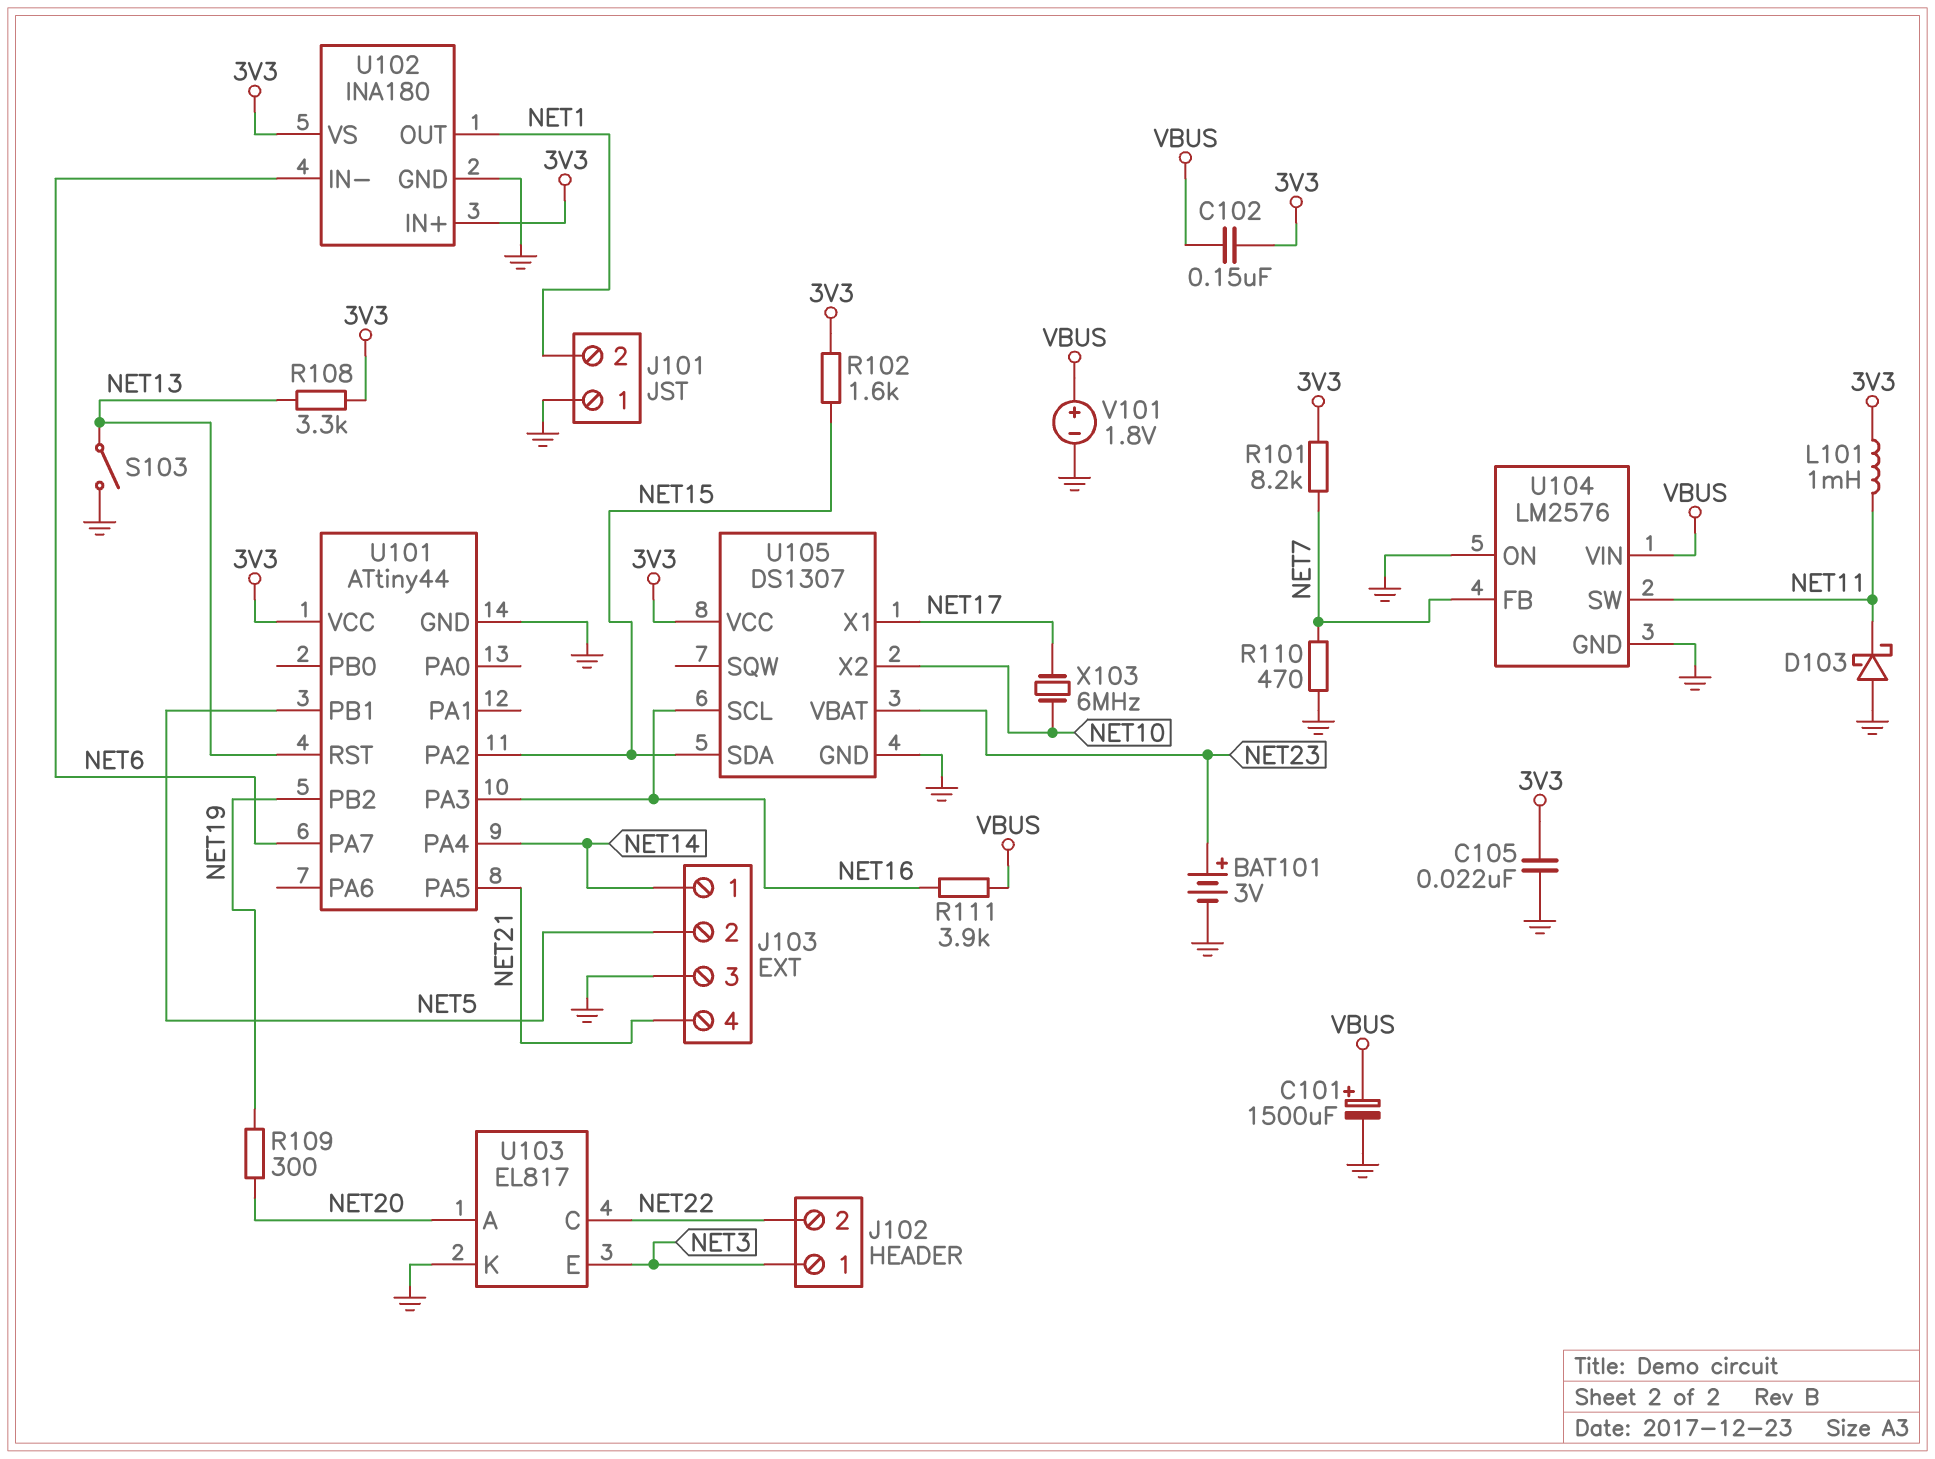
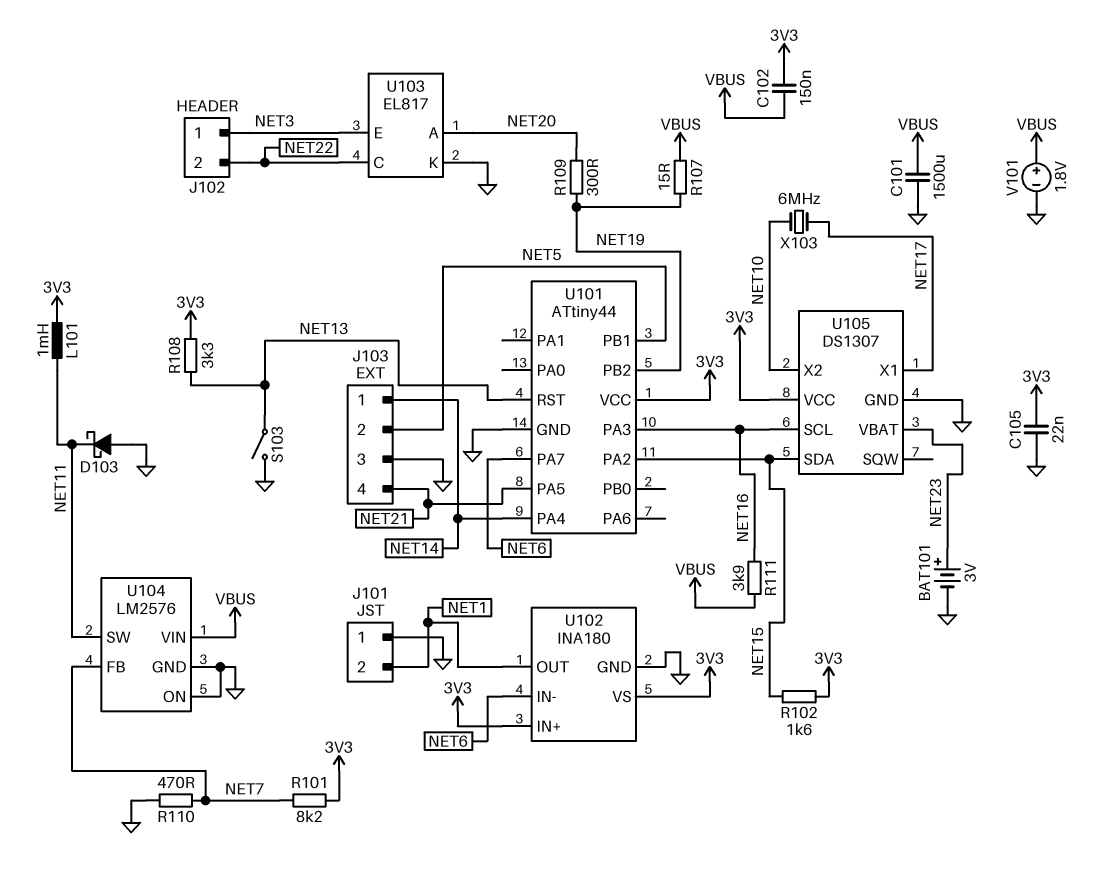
C101: 1500uF (plus VBUS, minus GND) -> 1500uF (GND, VBUS)
R107: none -> 15 (NET19, VBUS)

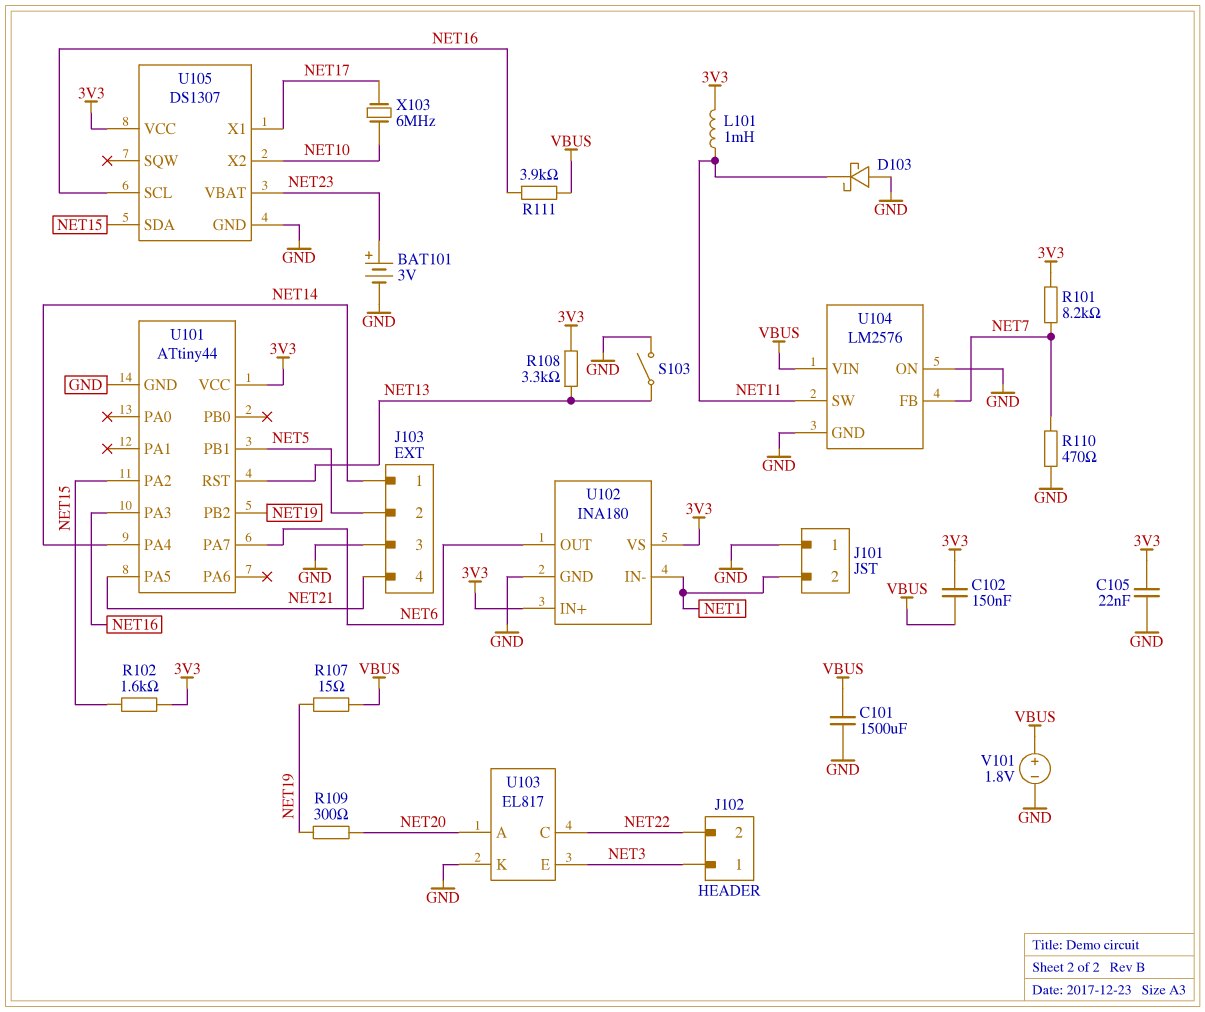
U102 pin IN-: NET6 -> NET1
U102 pin OUT: NET1 -> NET6

